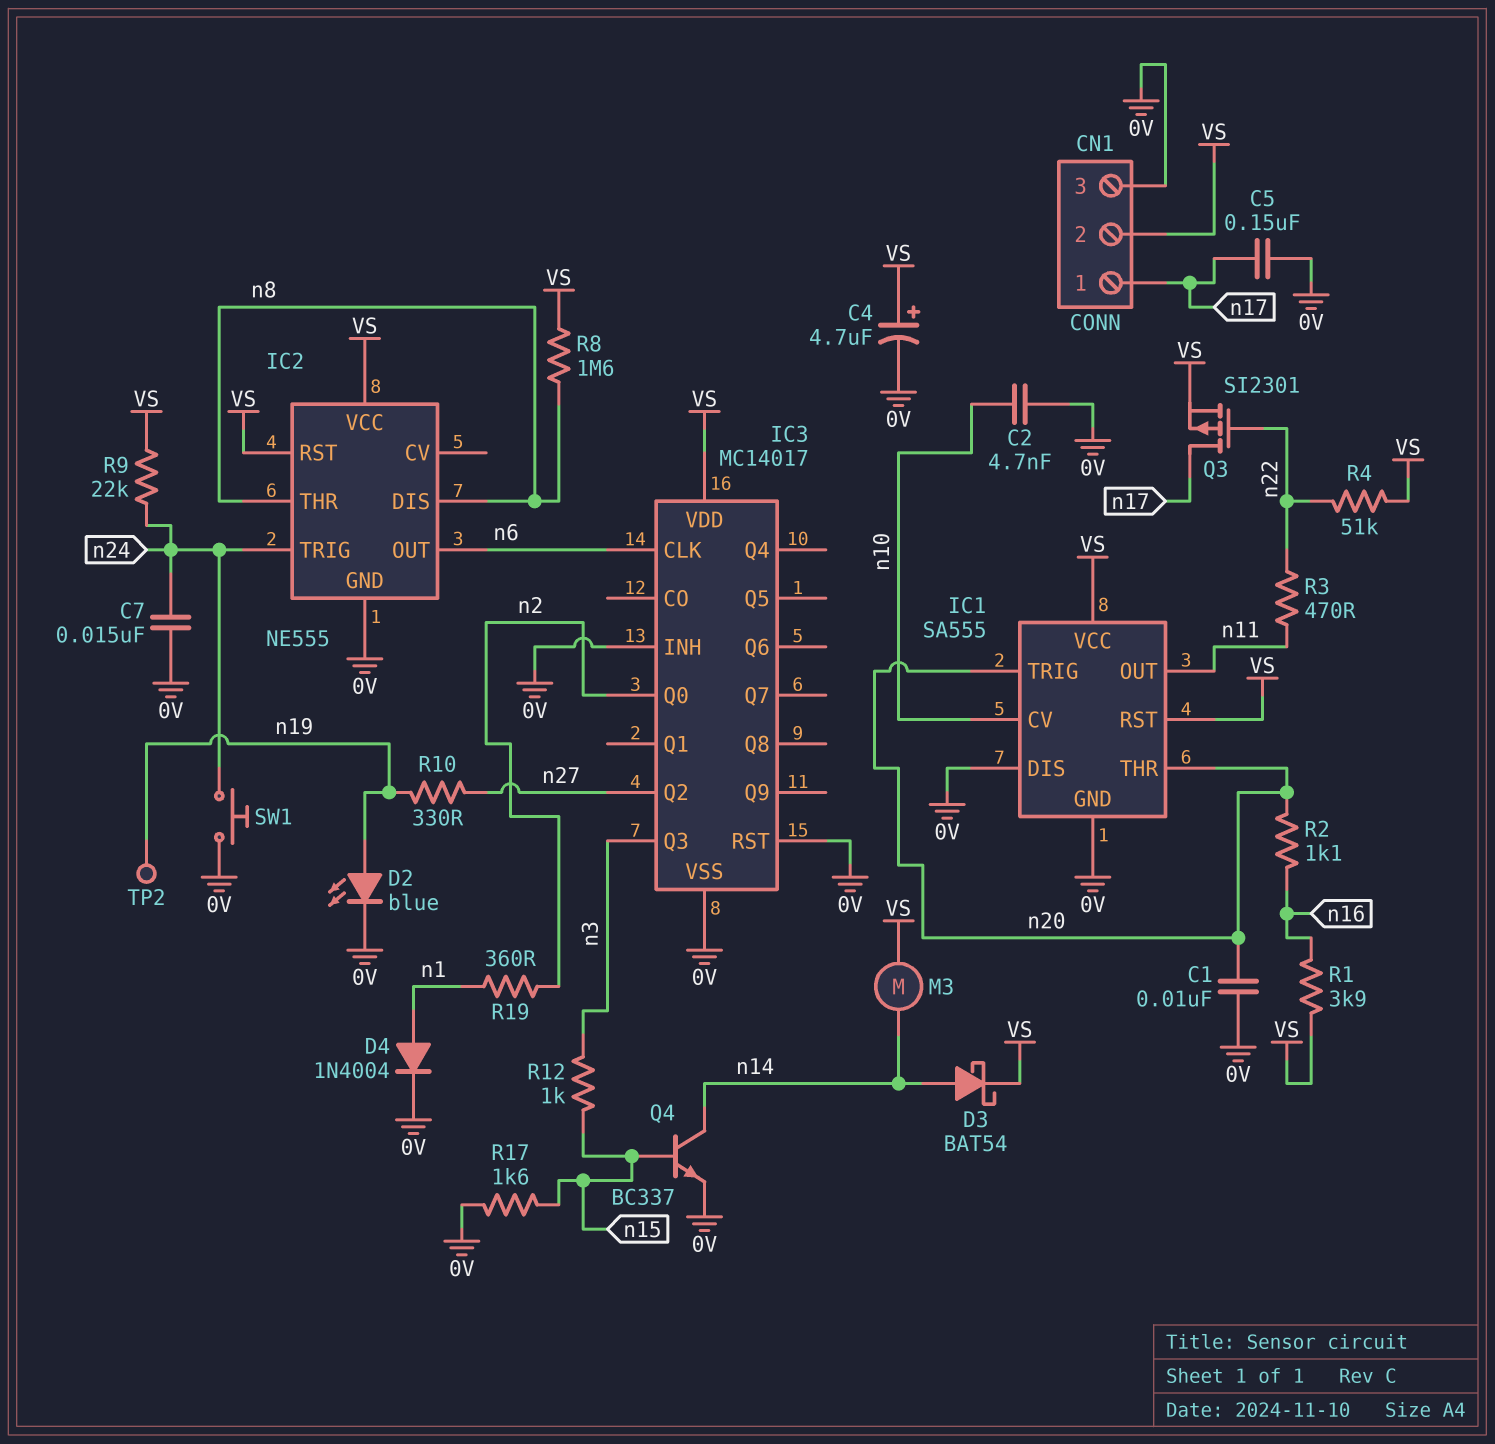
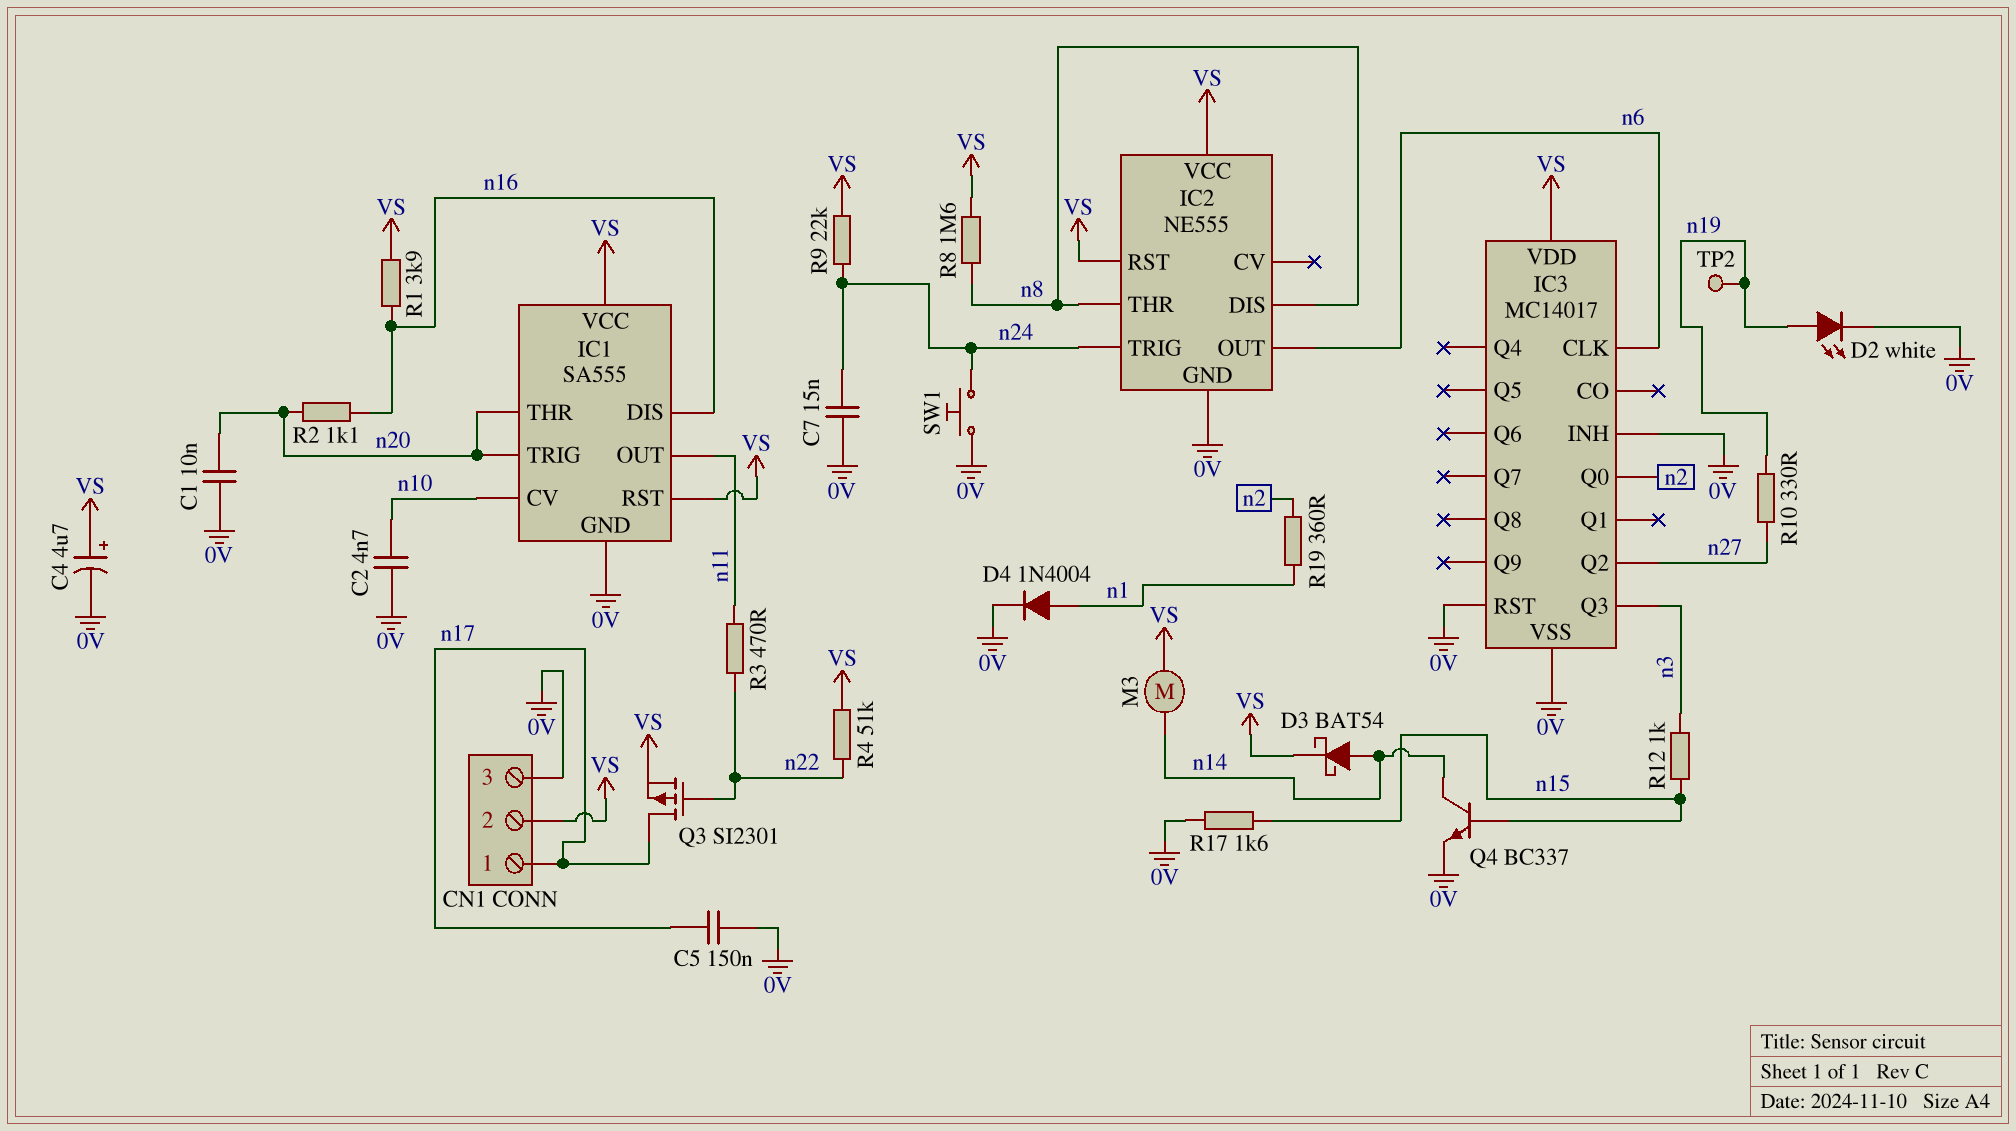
D2: LED blue (A n19, K 0V) -> LED white (A n19, K 0V)
IC1 pin DIS: 0V -> n16

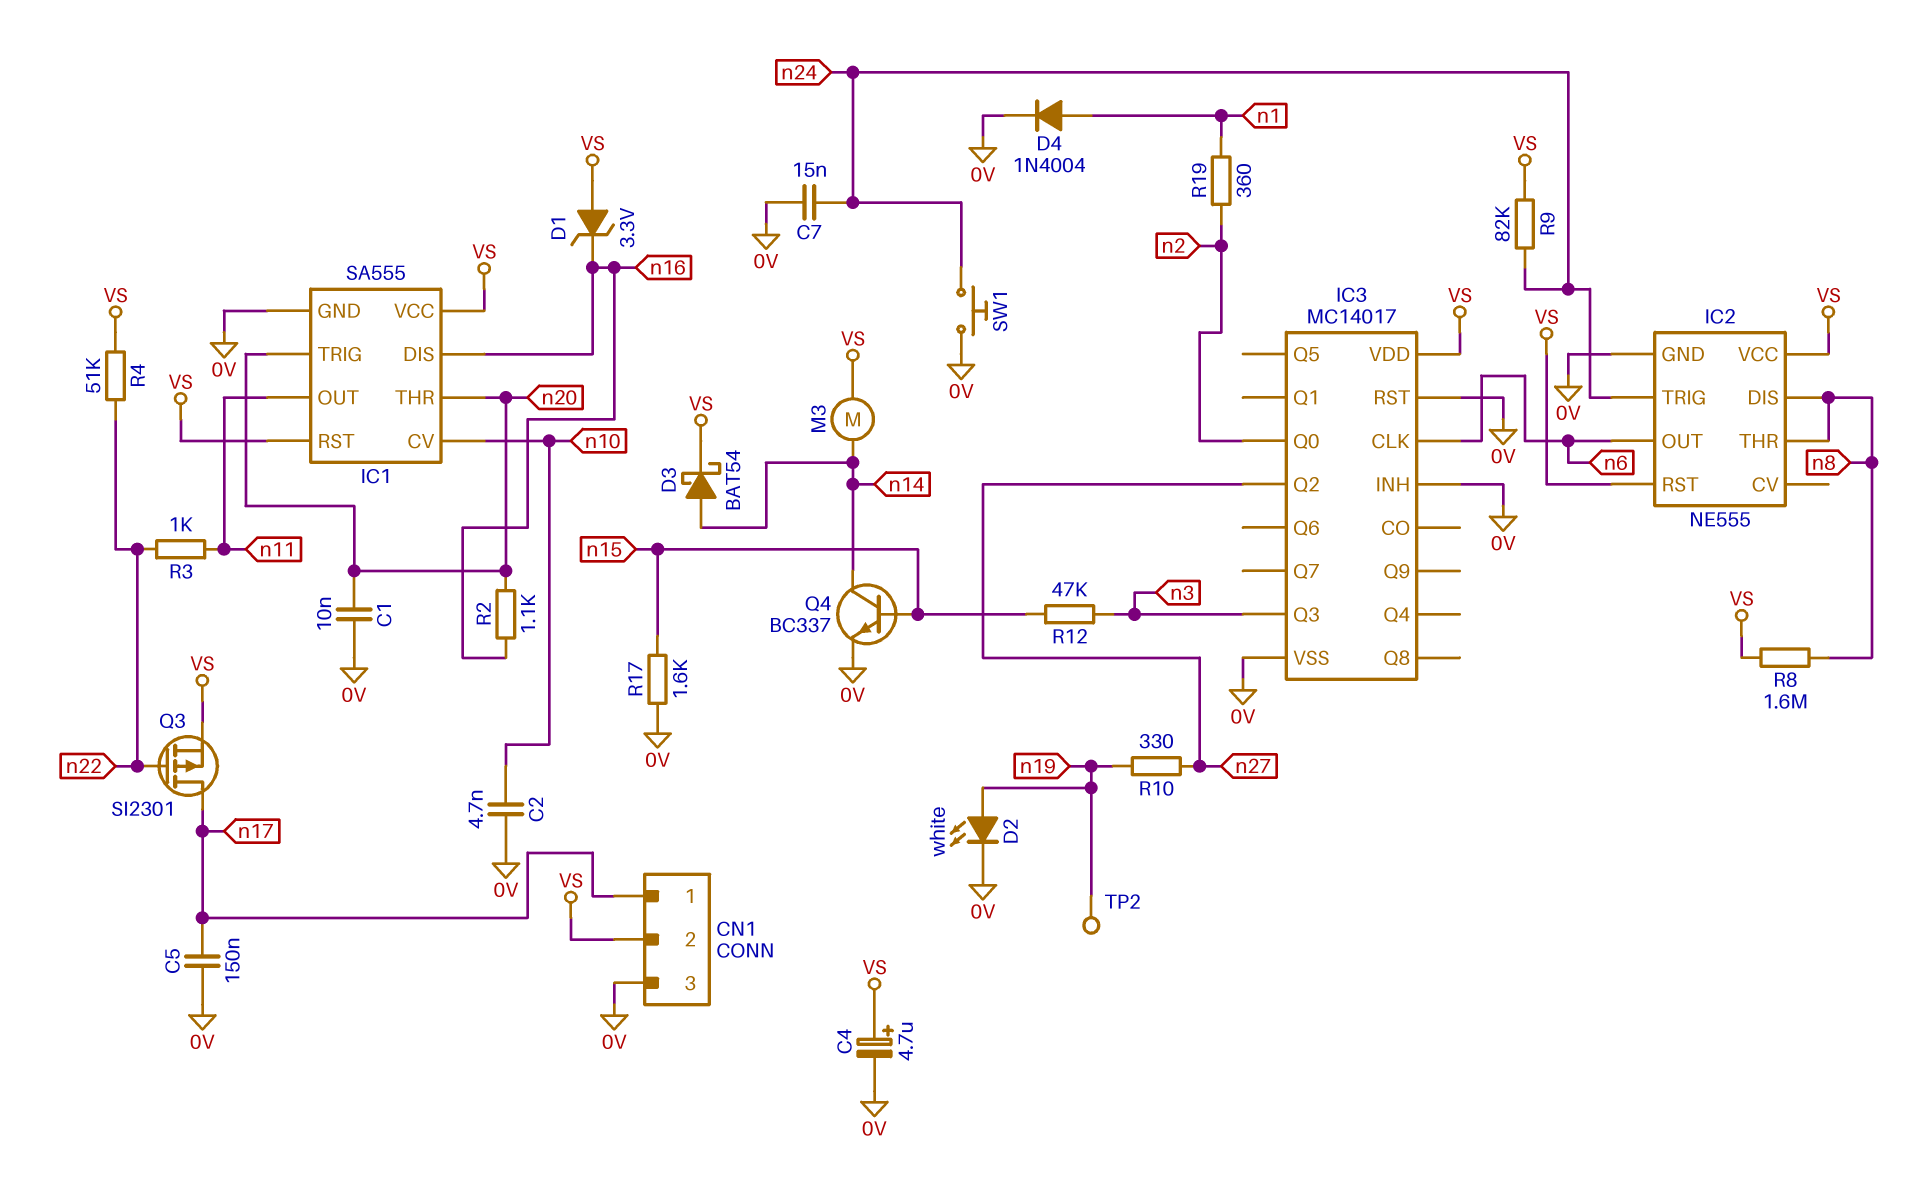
D1: none -> zener 3.3V (A VS, K n16)
R1: 3.9k (VS, n16) -> none
R3: 470 (n11, n22) -> 1k (n11, n22)
R9: 22k (VS, n24) -> 82k (VS, n24)
R12: 1k (n3, n15) -> 47k (n3, n15)

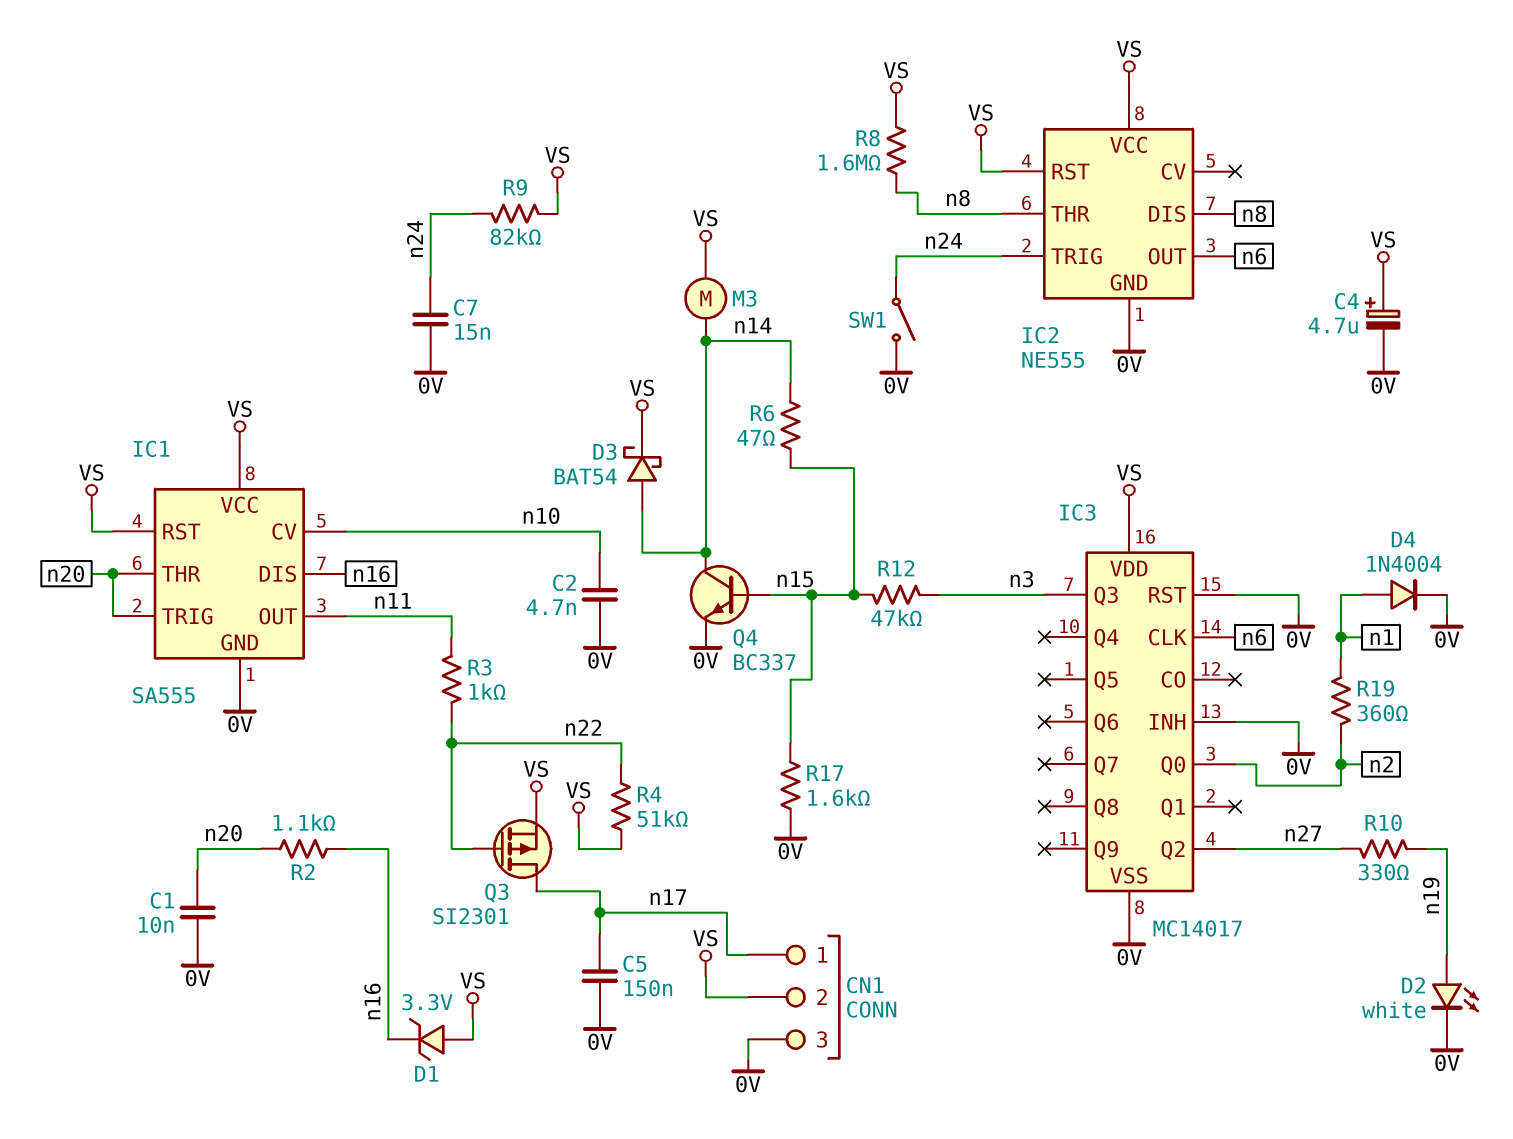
R6: none -> 47 (n14, n15)
SW1: button (0V, n24) -> switch (0V, n24)
TP2: test point (n19) -> none

